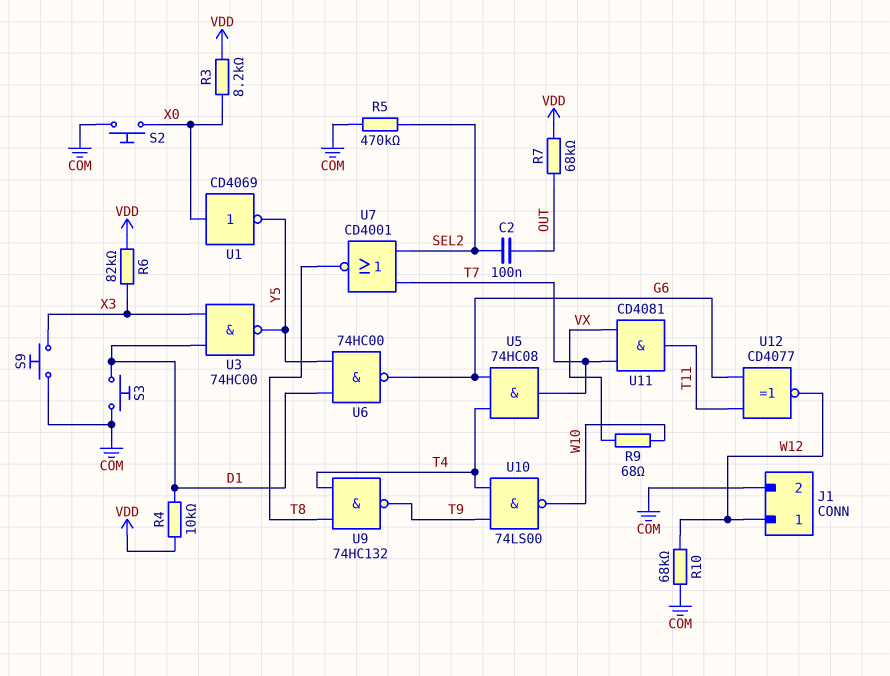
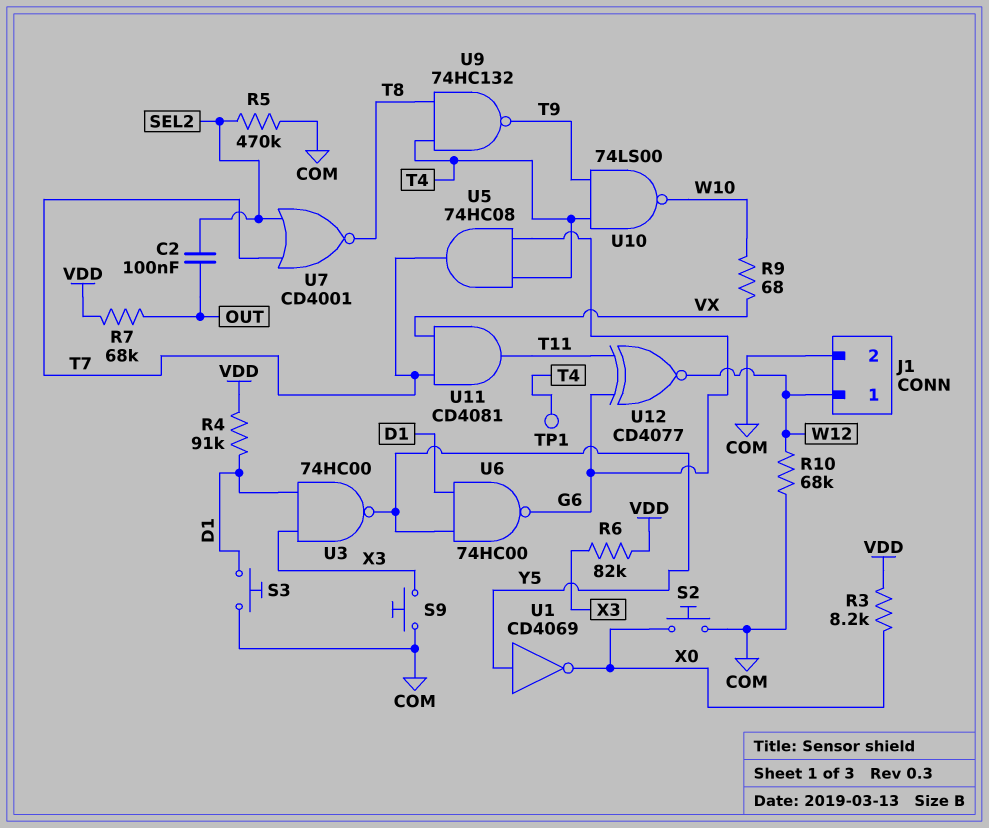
R4: 10k (D1, VDD) -> 91k (D1, VDD)
TP1: none -> test point (T4)
U1: NOT CD4069 (in X0, out Y5) -> NOT CD4069 (in Y5, out X0)

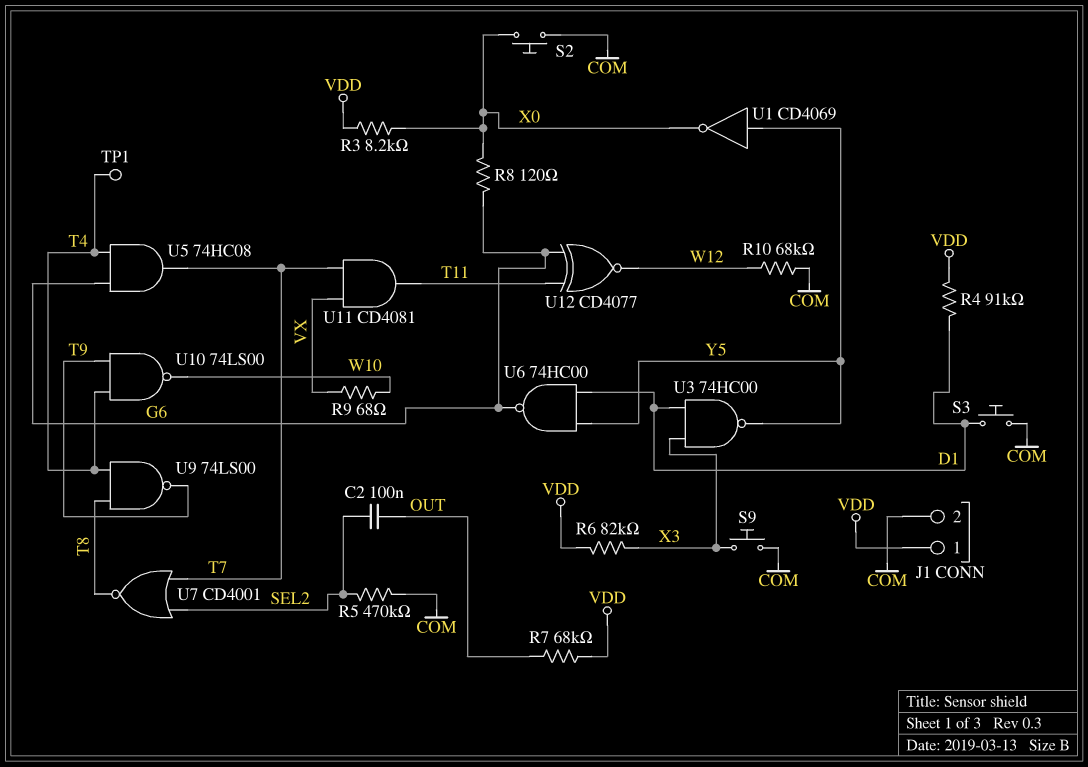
J1 pin 1: W12 -> VDD
R8: none -> 120 (G6, X0)
U9: NAND 74HC132 (in T4, in T8, out T9) -> NAND 74LS00 (in T4, in T8, out T9)

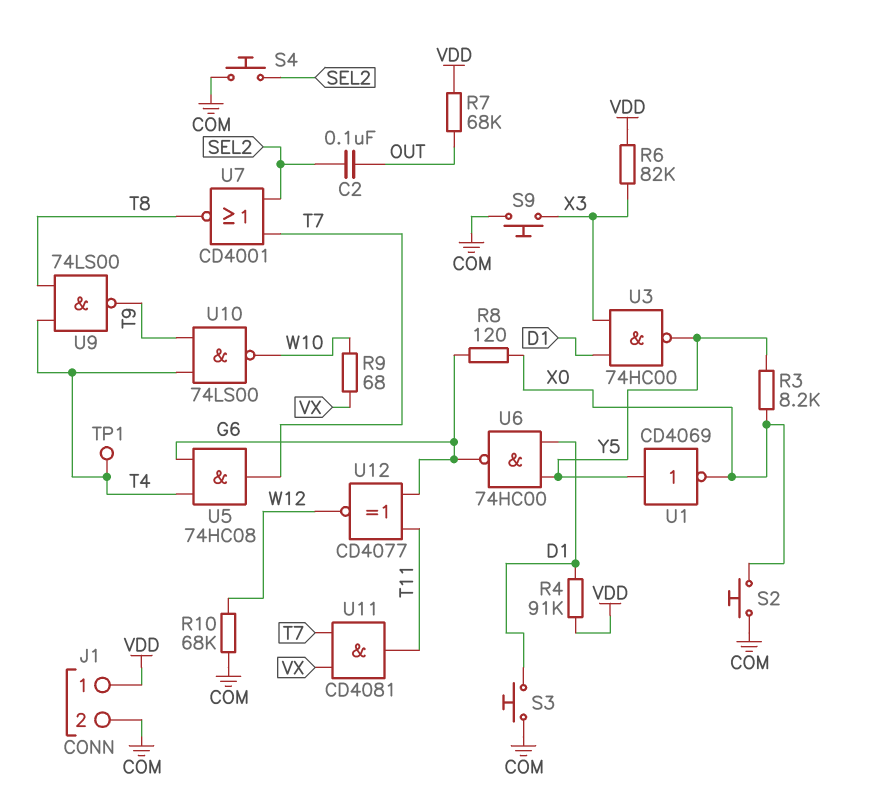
R3: 8.2k (VDD, X0) -> 8.2k (X0, Y5)
R5: 470k (COM, SEL2) -> none
S4: none -> button (COM, SEL2)

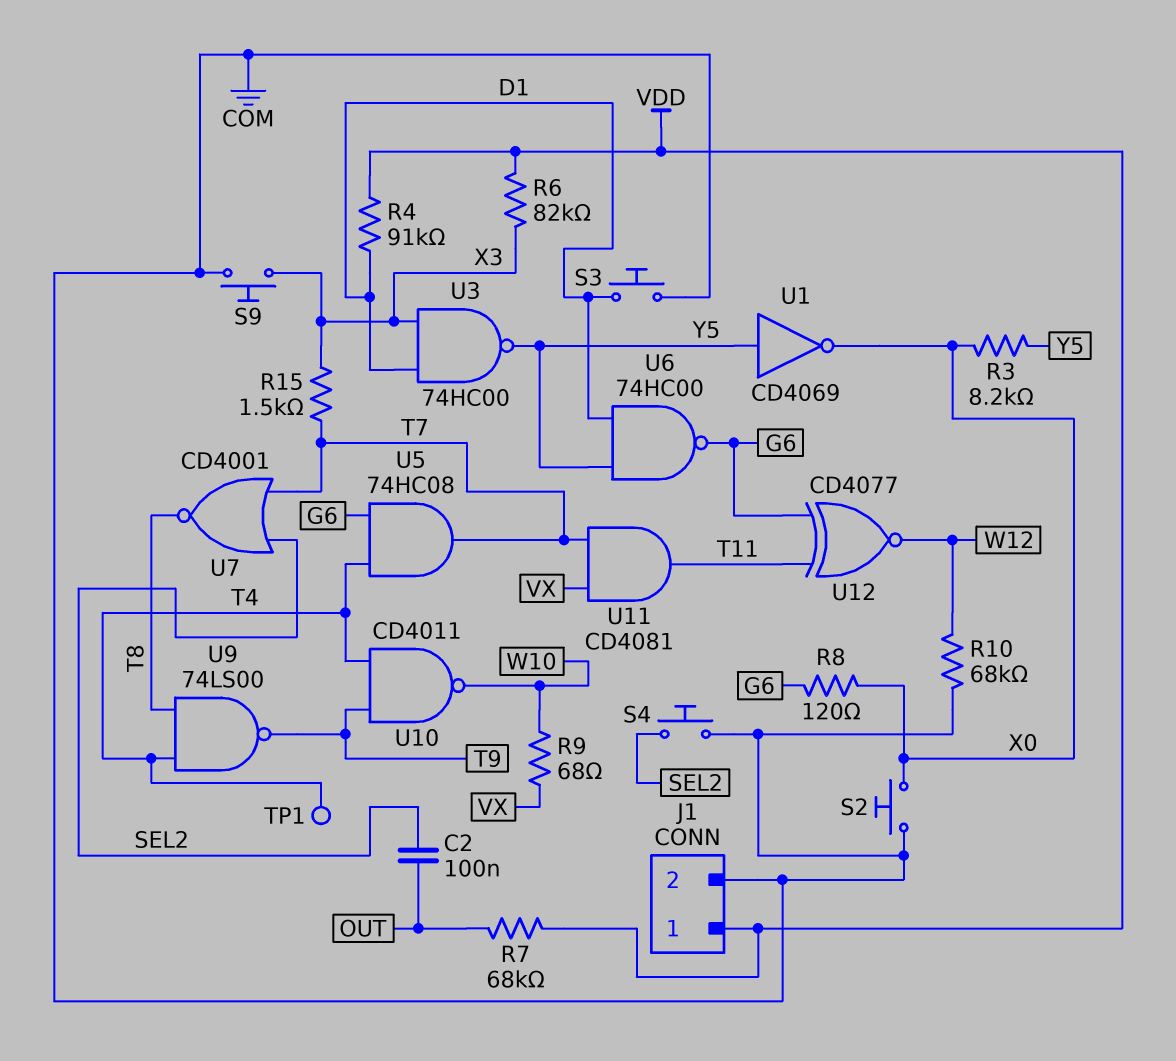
R15: none -> 1.5k (T7, X3)
U10: NAND 74LS00 (in T4, in T9, out W10) -> NAND CD4011 (in T4, in T9, out W10)

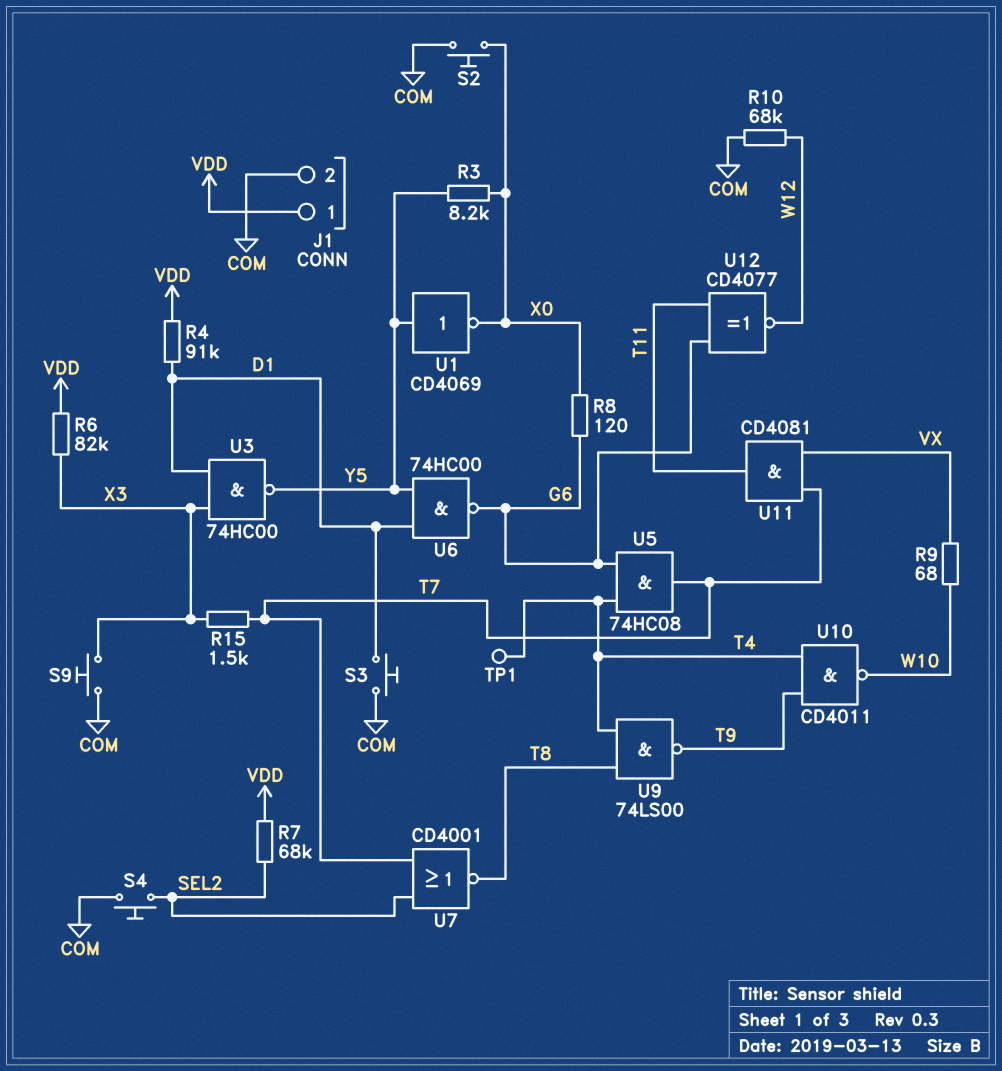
C2: 100nF (OUT, SEL2) -> none
R7: 68k (OUT, VDD) -> 68k (SEL2, VDD)

